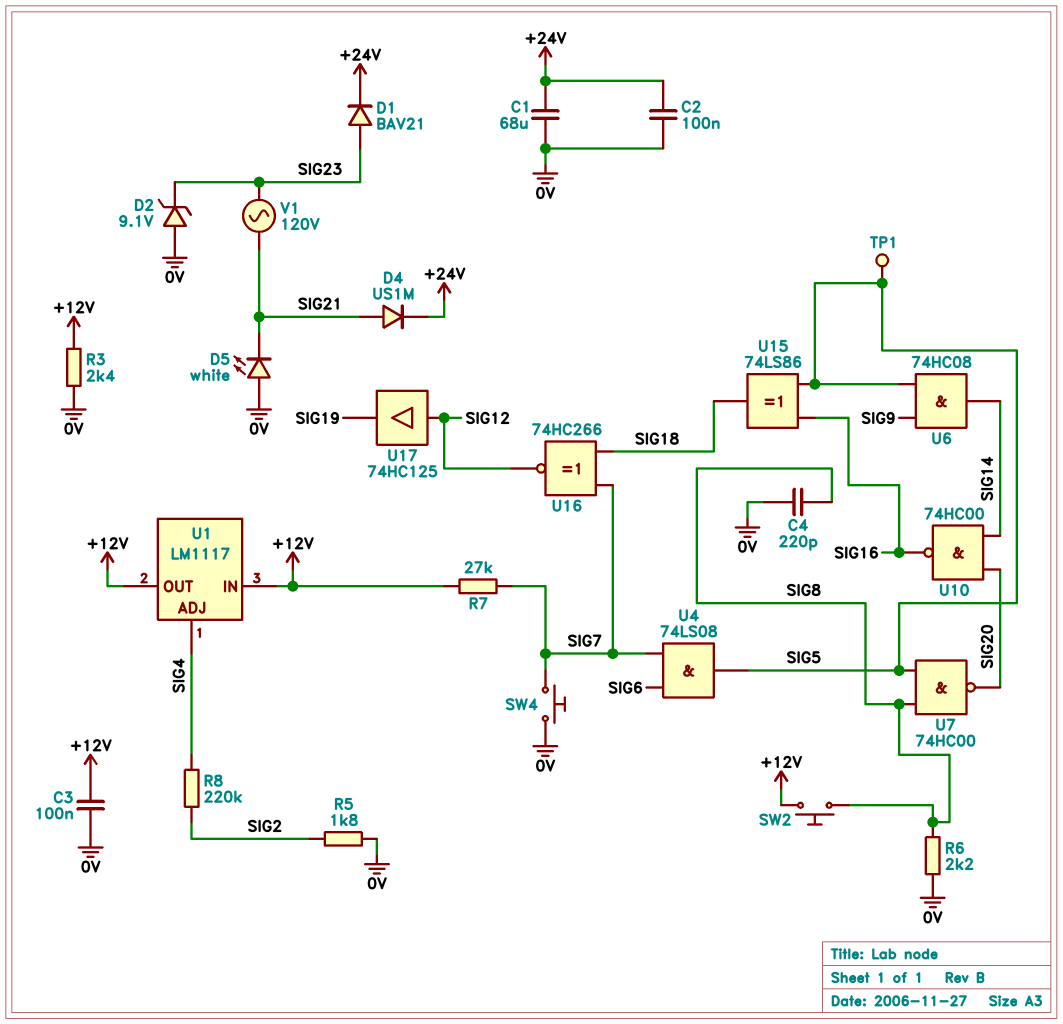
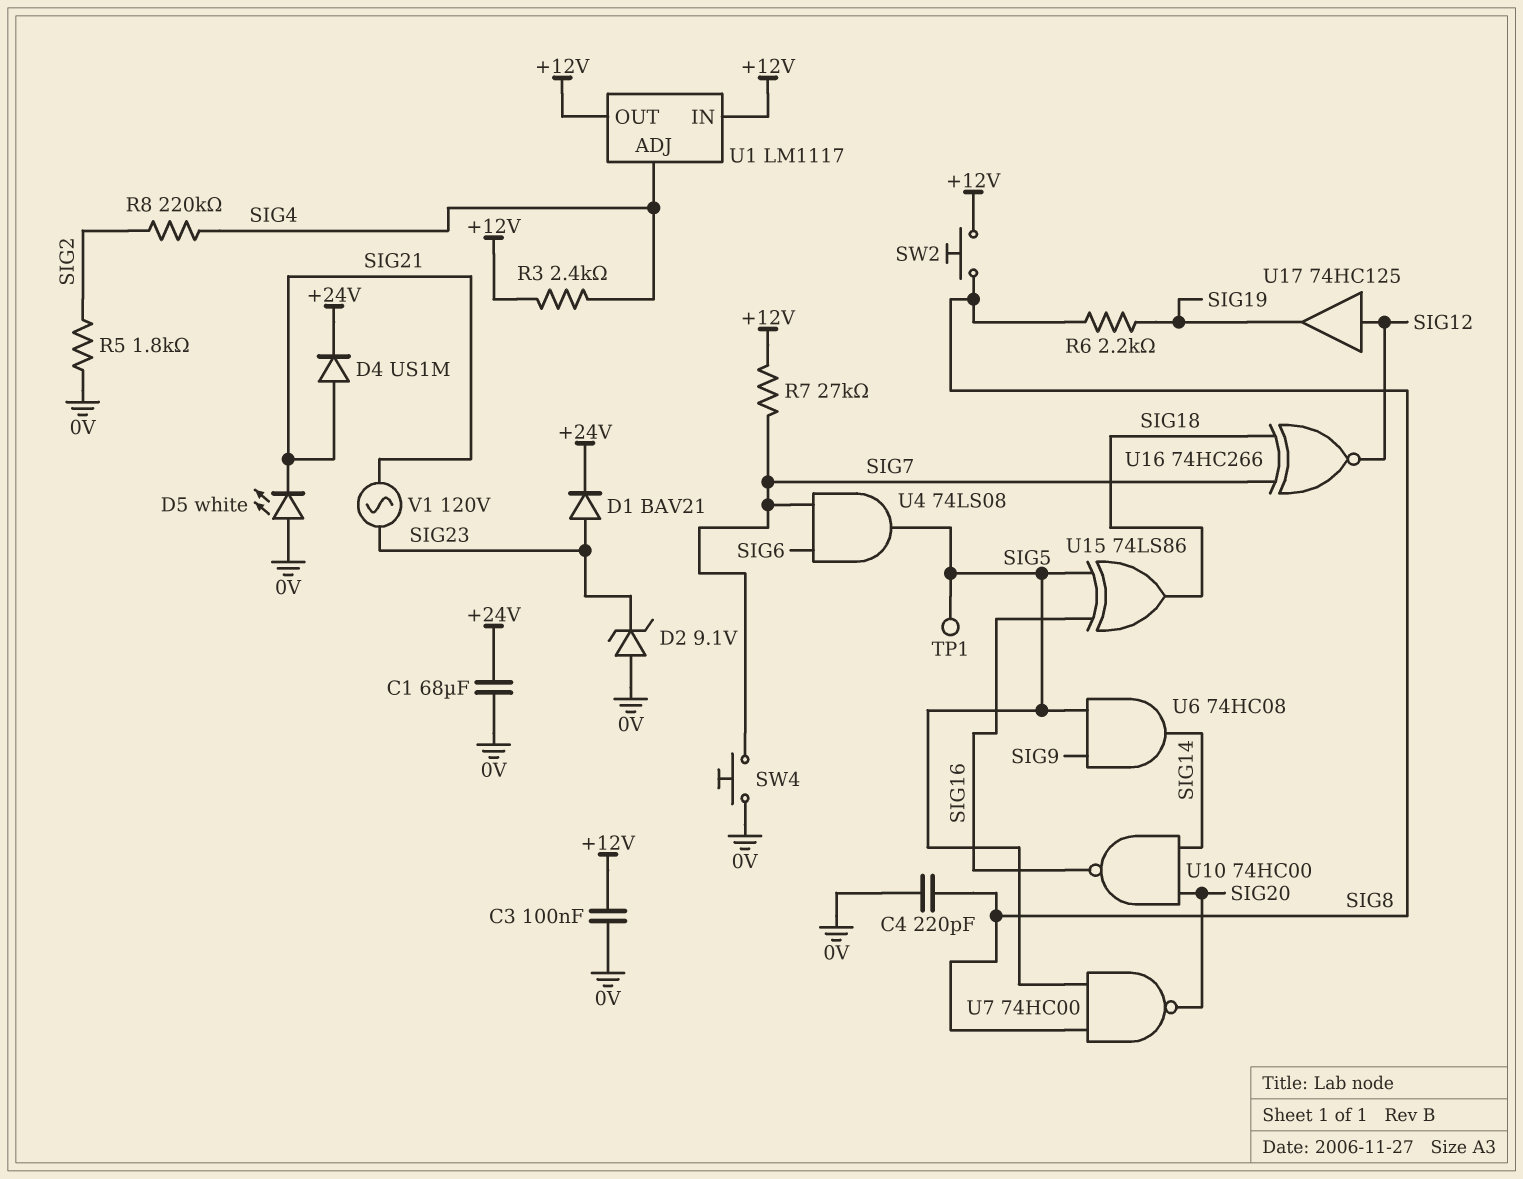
C2: 100nF (+24V, 0V) -> none
R3: 2.4k (+12V, 0V) -> 2.4k (+12V, SIG4)
R6: 2.2k (0V, SIG8) -> 2.2k (SIG8, SIG19)

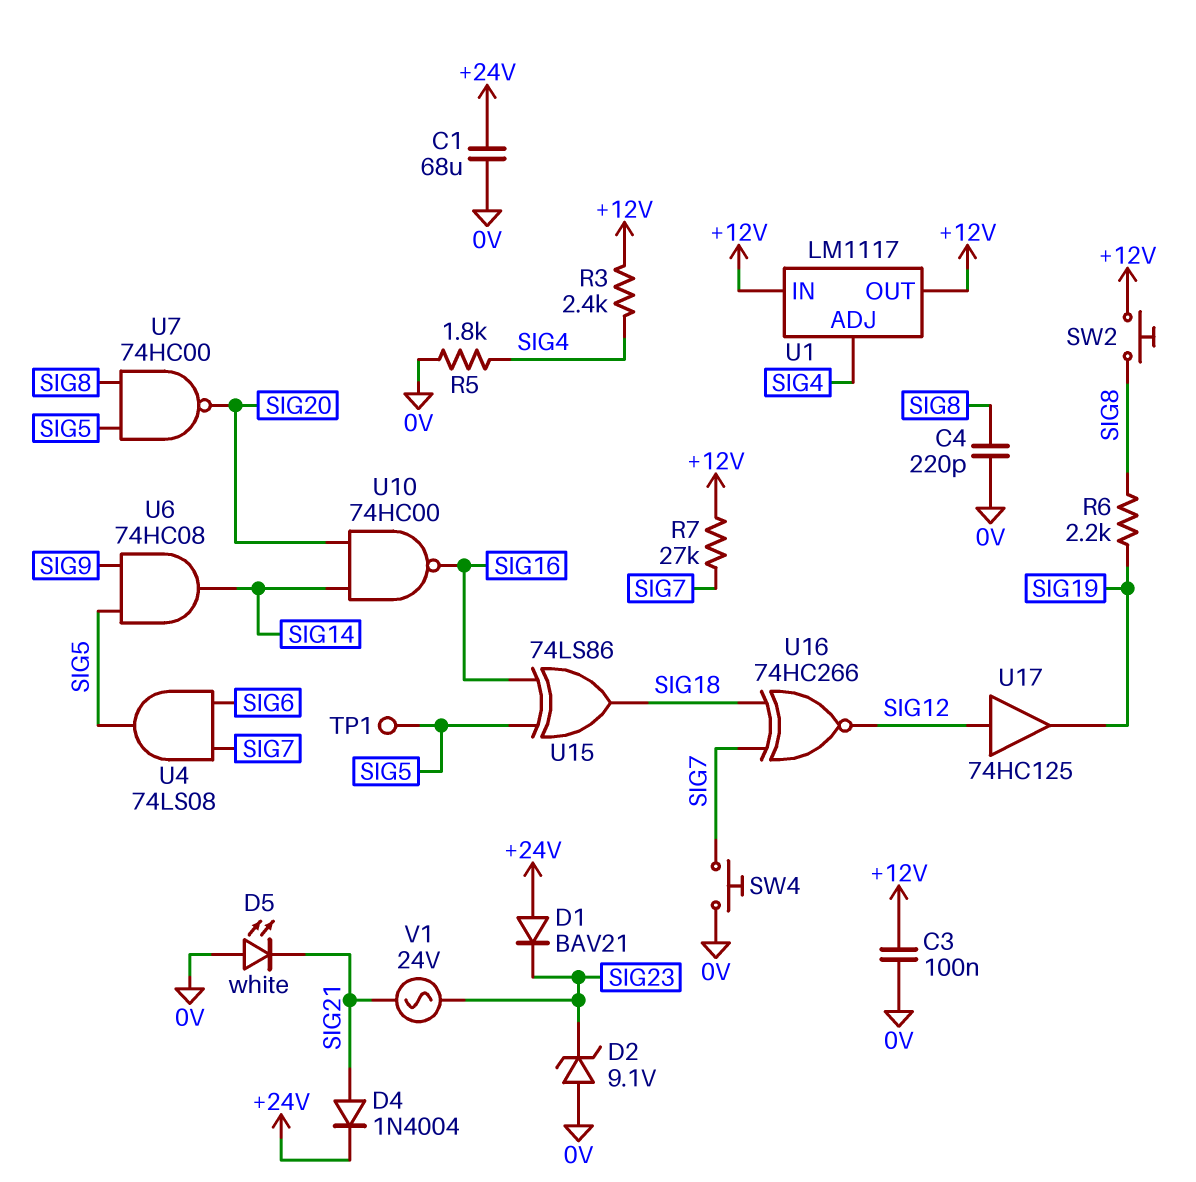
D1: diode BAV21 (A SIG23, K +24V) -> diode BAV21 (A +24V, K SIG23)
D4: diode US1M (A SIG21, K +24V) -> diode 1N4004 (A SIG21, K +24V)
R5: 1.8k (0V, SIG2) -> 1.8k (0V, SIG4)
R8: 220k (SIG2, SIG4) -> none
V1: AC 120V (SIG21, SIG23) -> AC 24V (SIG21, SIG23)

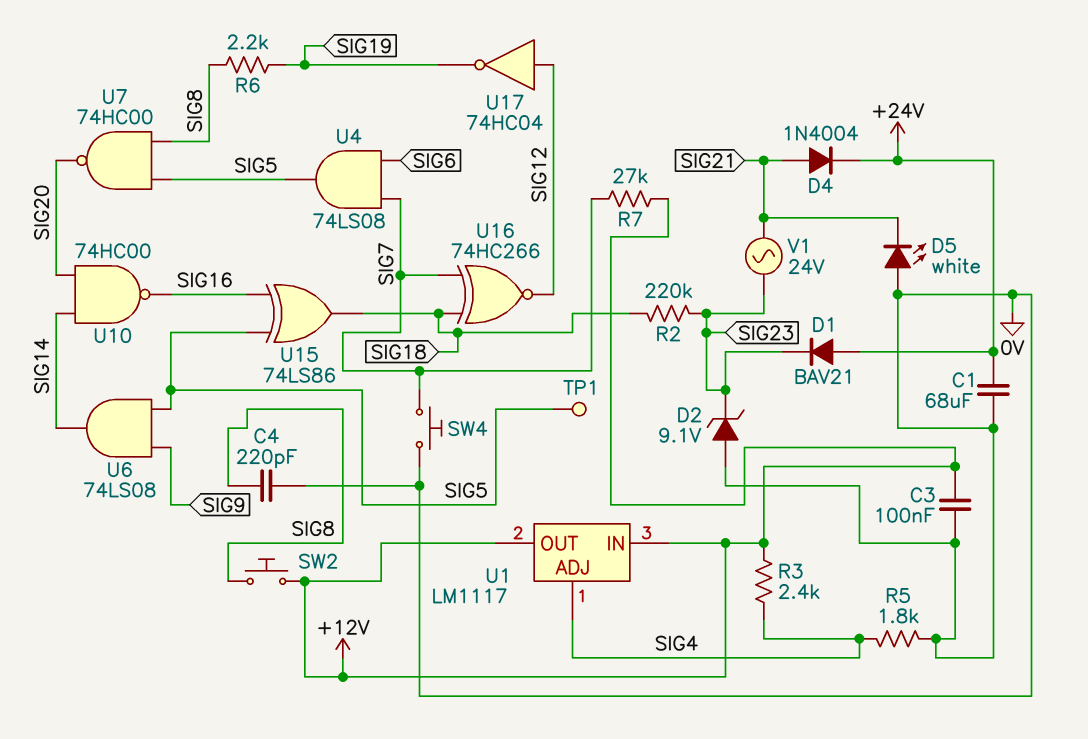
R2: none -> 220k (SIG18, SIG23)
U6: AND 74HC08 (in SIG5, in SIG9, out SIG14) -> AND 74LS08 (in SIG5, in SIG9, out SIG14)
U17: buffer 74HC125 (in SIG12, out SIG19) -> NOT 74HC04 (in SIG12, out SIG19)

